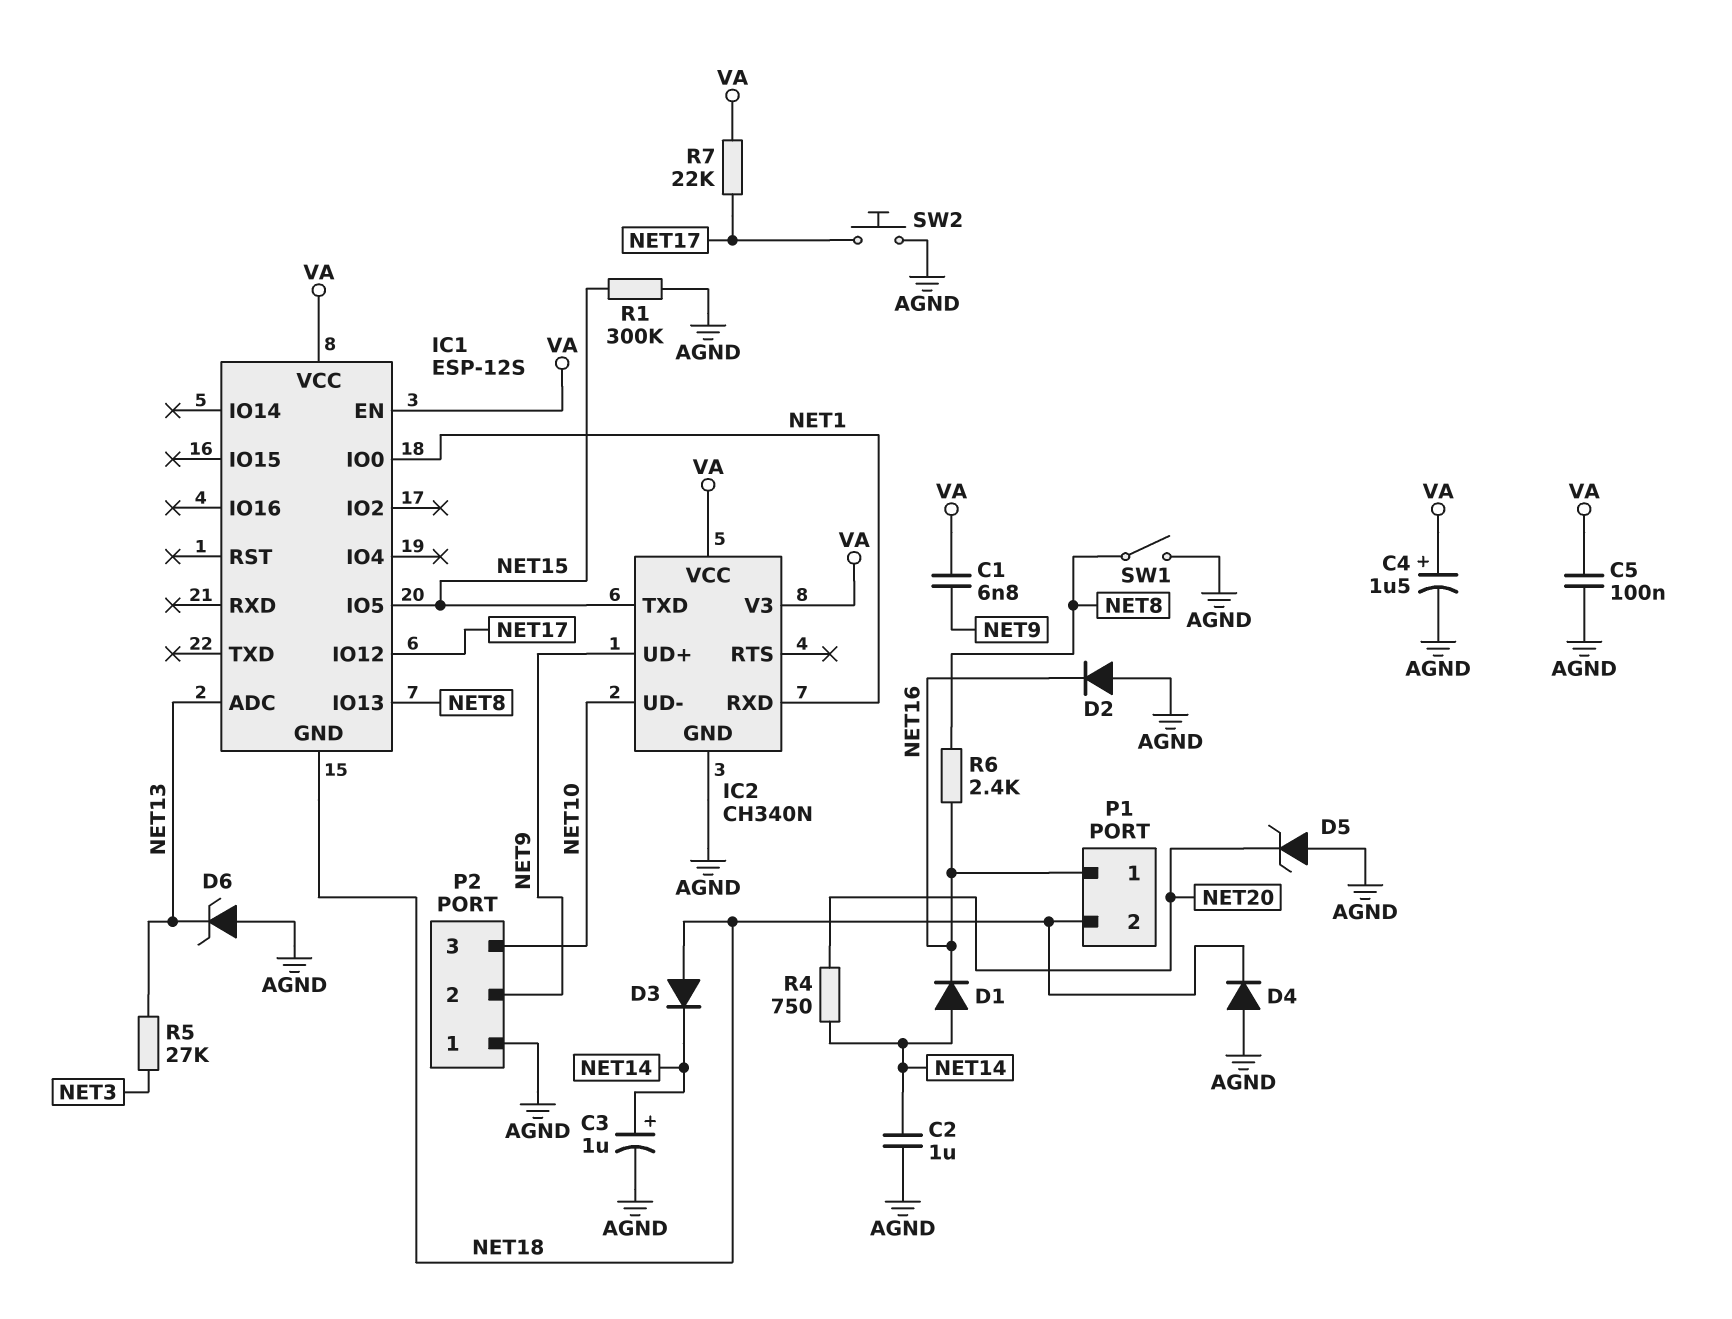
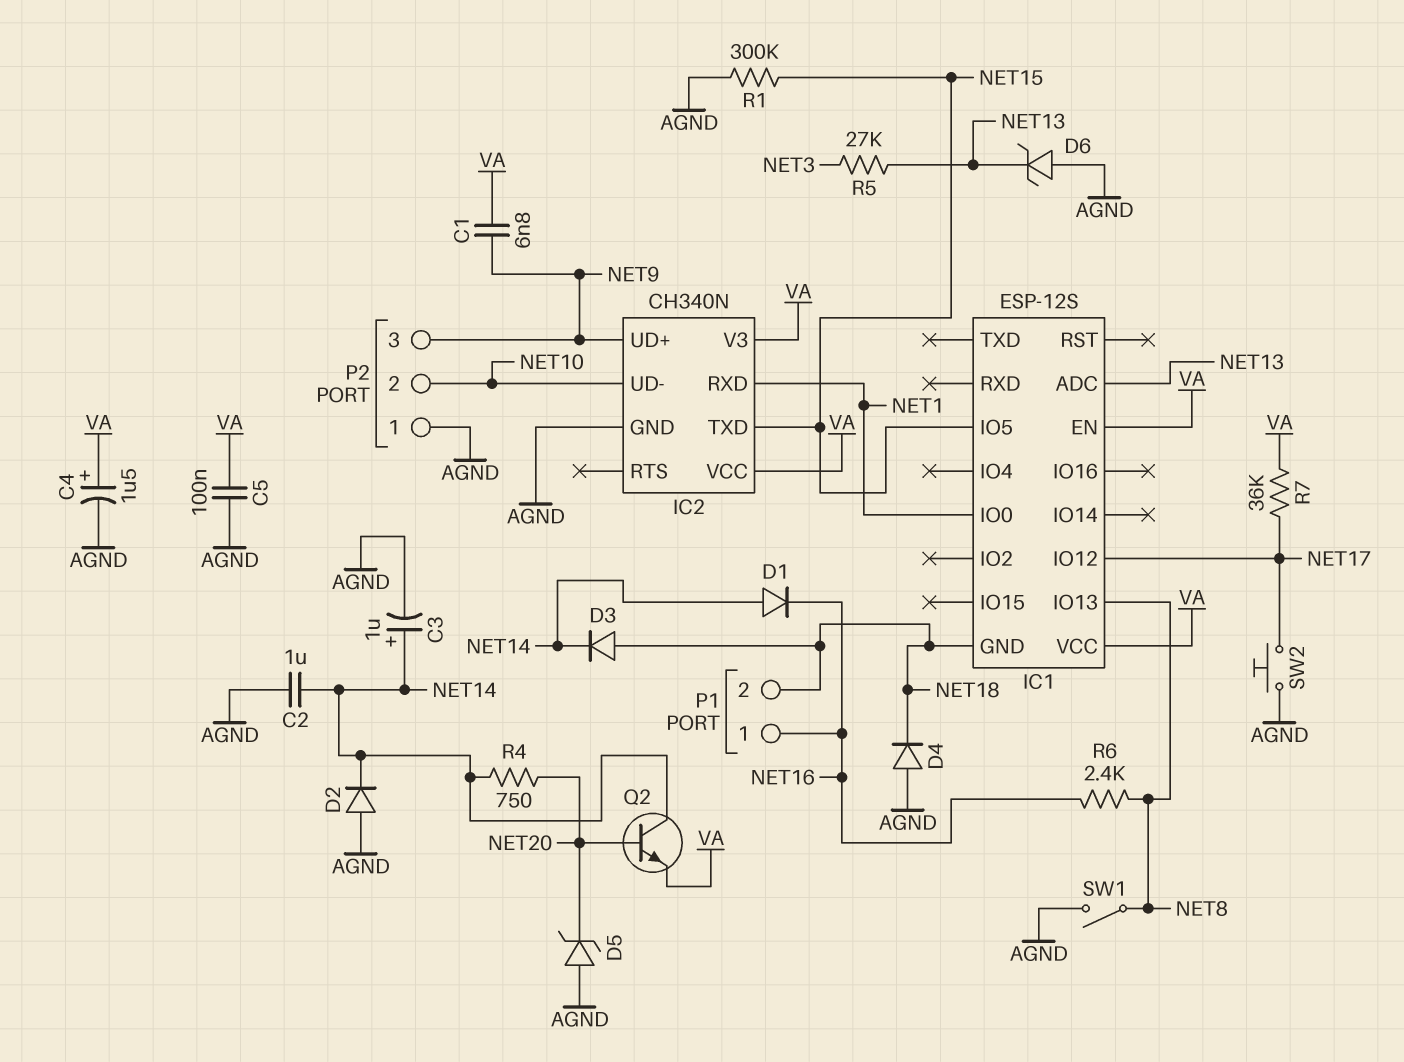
D2: diode (A AGND, K NET16) -> diode (A AGND, K NET14)
P2 pin 2: NET9 -> NET10
P2 pin 3: NET10 -> NET9
Q2: none -> NPN (B NET20, C NET14, E VA)
R7: 22k (NET17, VA) -> 36k (NET17, VA)

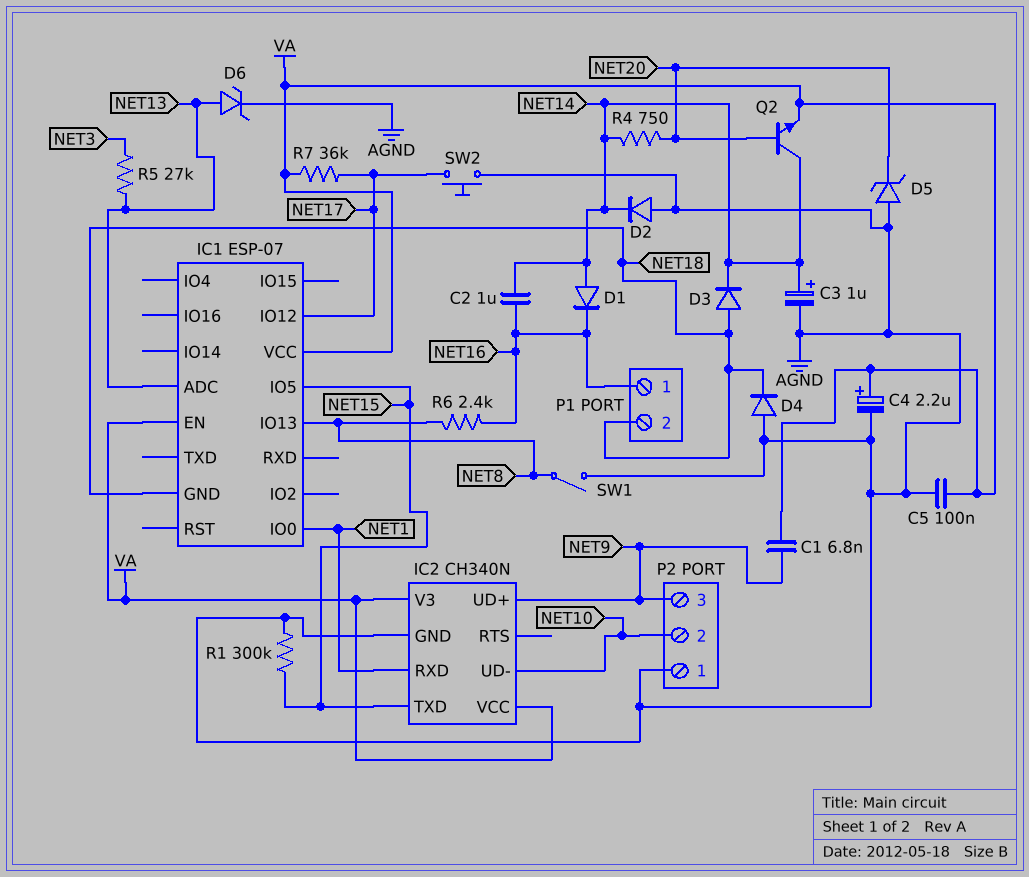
C2: 1uF (AGND, NET14) -> 1uF (NET14, NET16)
C4: 1.5uF (plus VA, minus AGND) -> 2.2uF (plus VA, minus AGND)
D6: zener (A AGND, K NET13) -> zener (A NET13, K AGND)
IC1: ESP-12S -> ESP-07

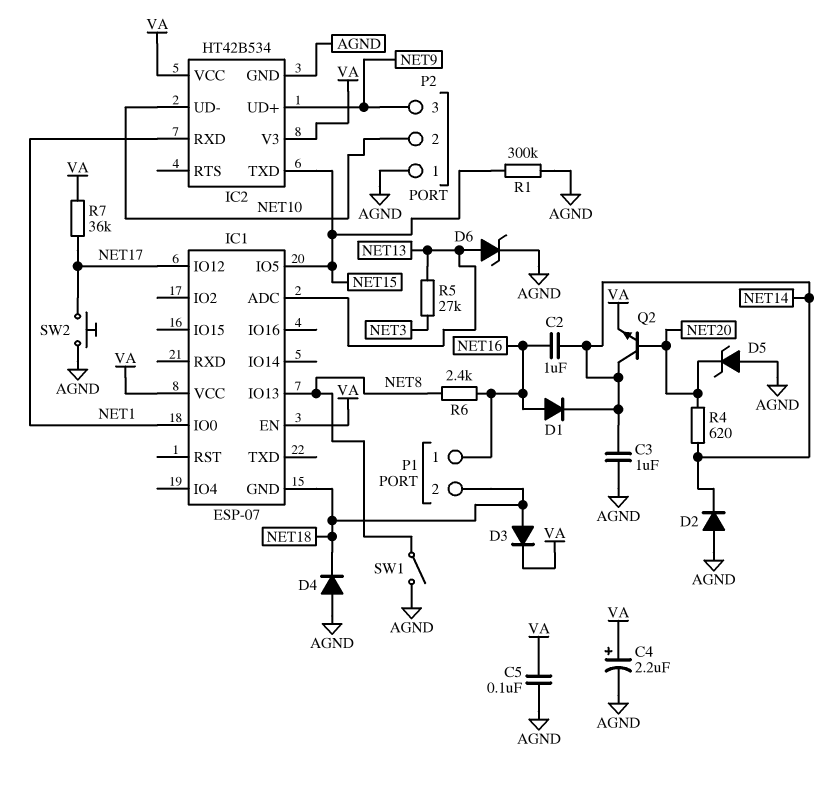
C1: 6.8nF (NET9, VA) -> none
C3: 1uF (plus NET14, minus AGND) -> 1uF (AGND, NET14)
D1: diode (A NET14, K NET16) -> diode (A NET16, K NET14)
D3: diode (A NET18, K NET14) -> diode (A NET18, K VA)
IC2: CH340N -> HT42B534
R4: 750 (NET14, NET20) -> 620 (NET14, NET20)

